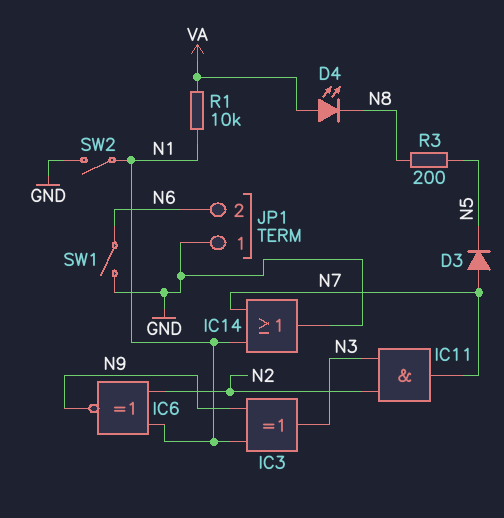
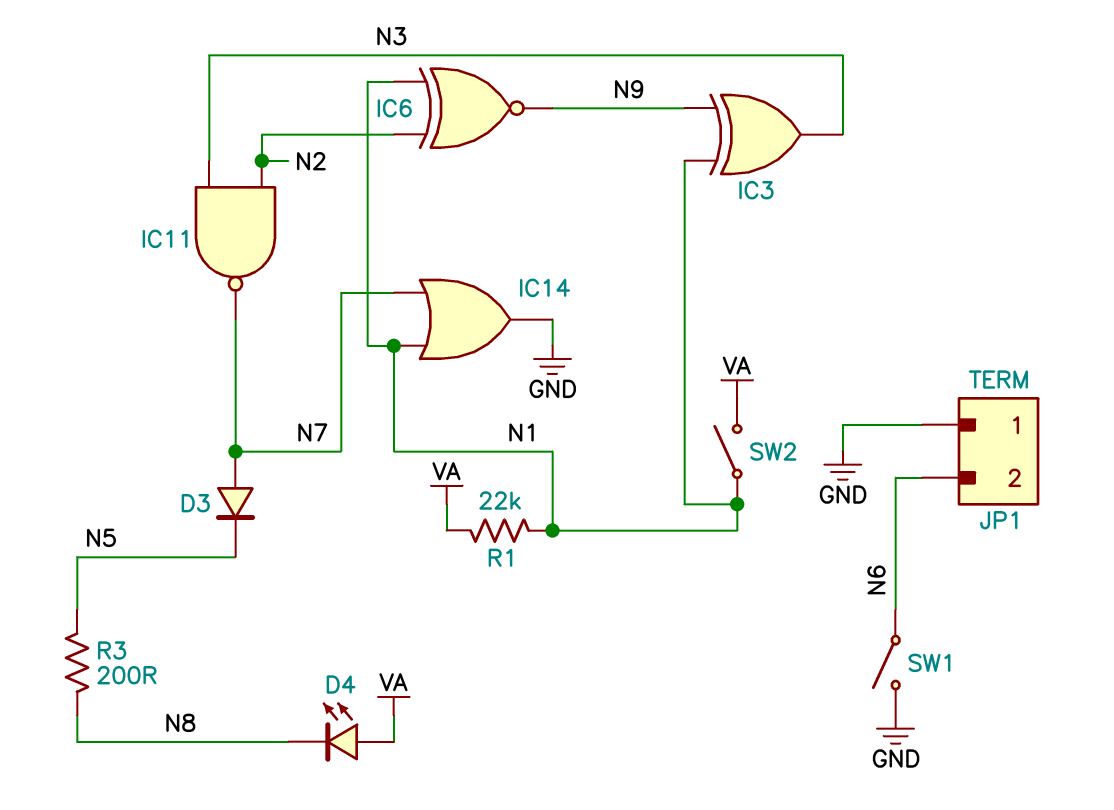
IC11: AND (in N2, in N3, out N7) -> NAND (in N2, in N3, out N7)
R1: 10k (N1, VA) -> 22k (N1, VA)
SW2: switch (GND, N1) -> switch (N1, VA)

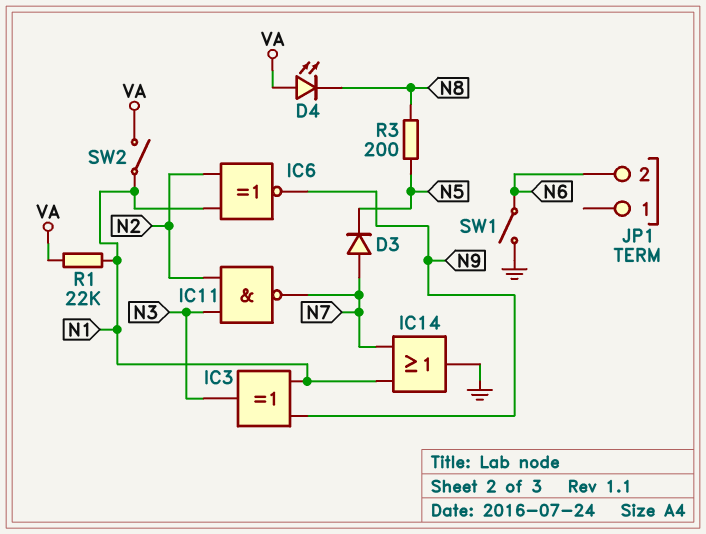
JP1 pin 1: GND -> none

